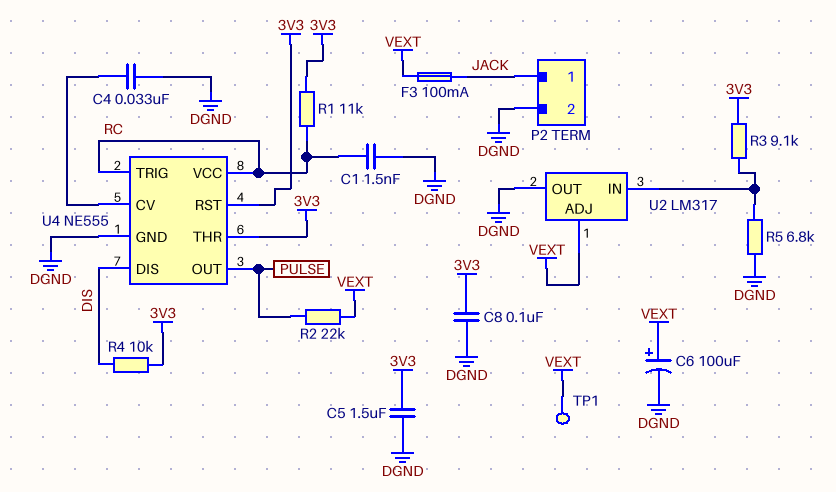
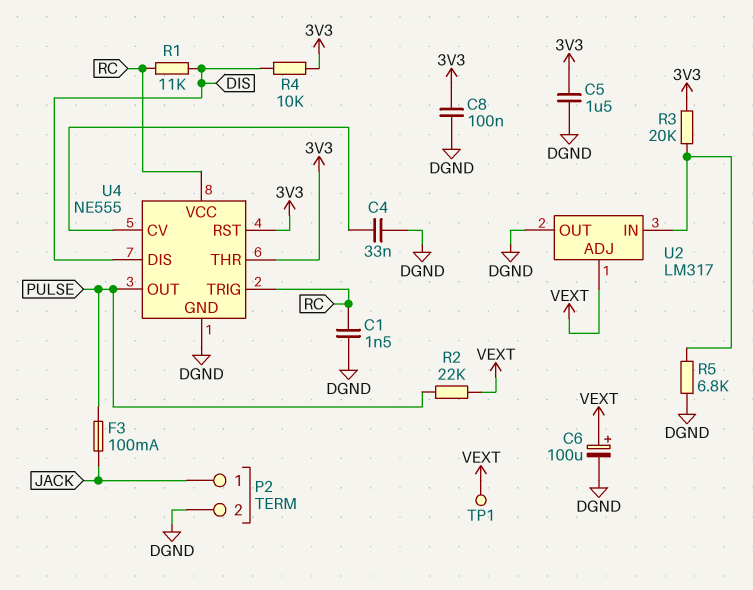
F3: 100mA (JACK, VEXT) -> 100mA (JACK, PULSE)
R1: 11k (3V3, RC) -> 11k (DIS, RC)
R3: 9.1k (3V3, U2/IN) -> 20k (3V3, U2/IN)

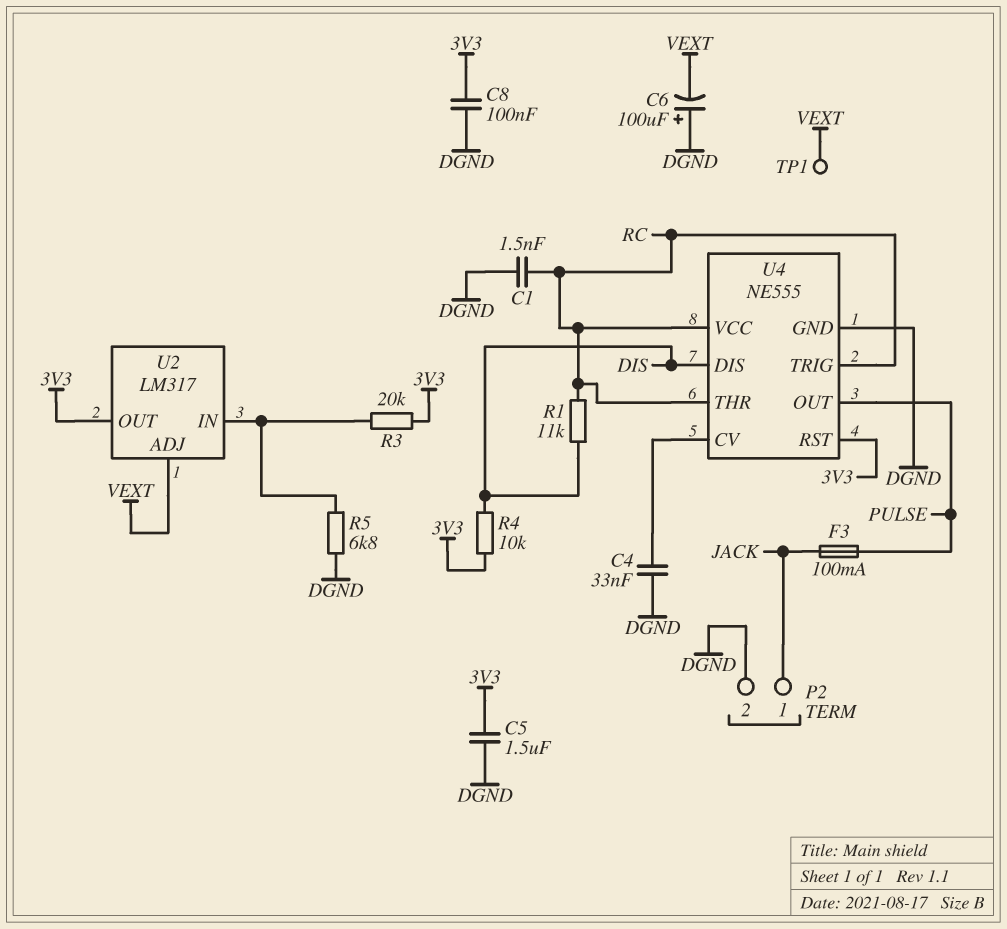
C6: 100uF (plus VEXT, minus DGND) -> 100uF (plus DGND, minus VEXT)
R2: 22k (PULSE, VEXT) -> none
U2 pin OUT: DGND -> 3V3
U4 pin THR: 3V3 -> RC

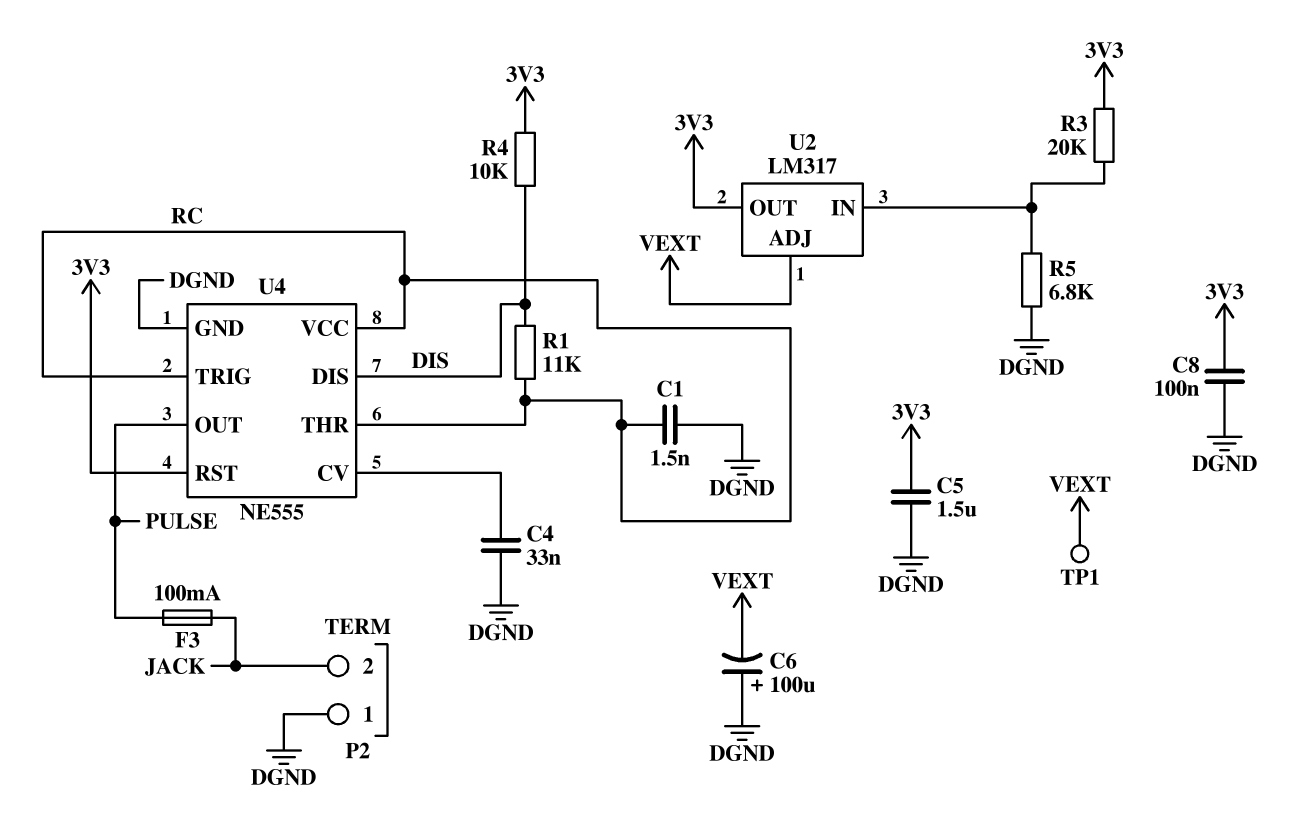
P2 pin 1: JACK -> DGND
P2 pin 2: DGND -> JACK

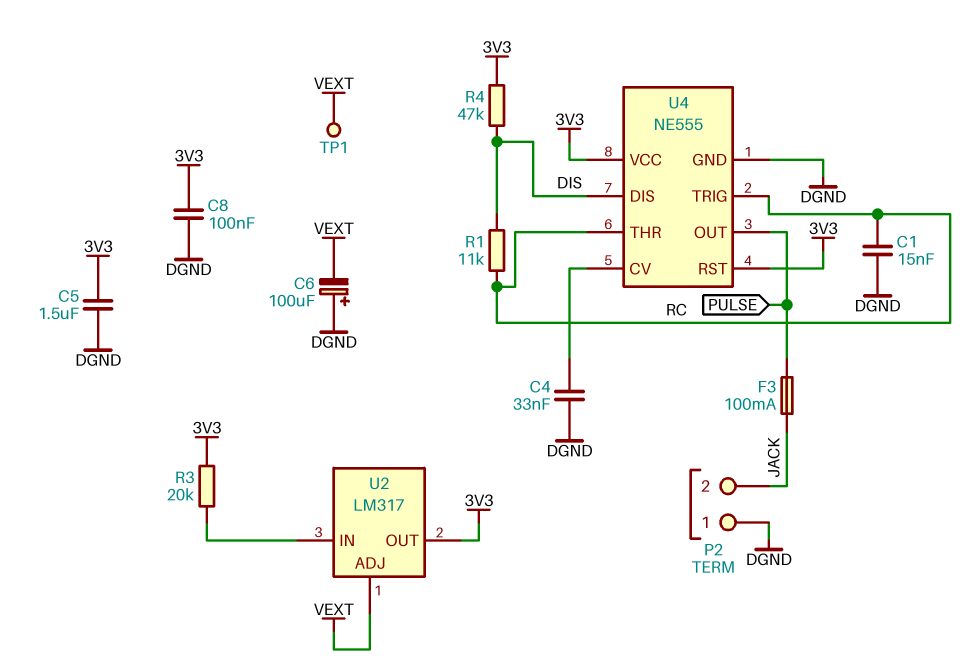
C1: 1.5nF (DGND, RC) -> 15nF (DGND, RC)
R4: 10k (3V3, DIS) -> 47k (3V3, DIS)
R5: 6.8k (DGND, U2/IN) -> none
U4 pin VCC: RC -> 3V3

